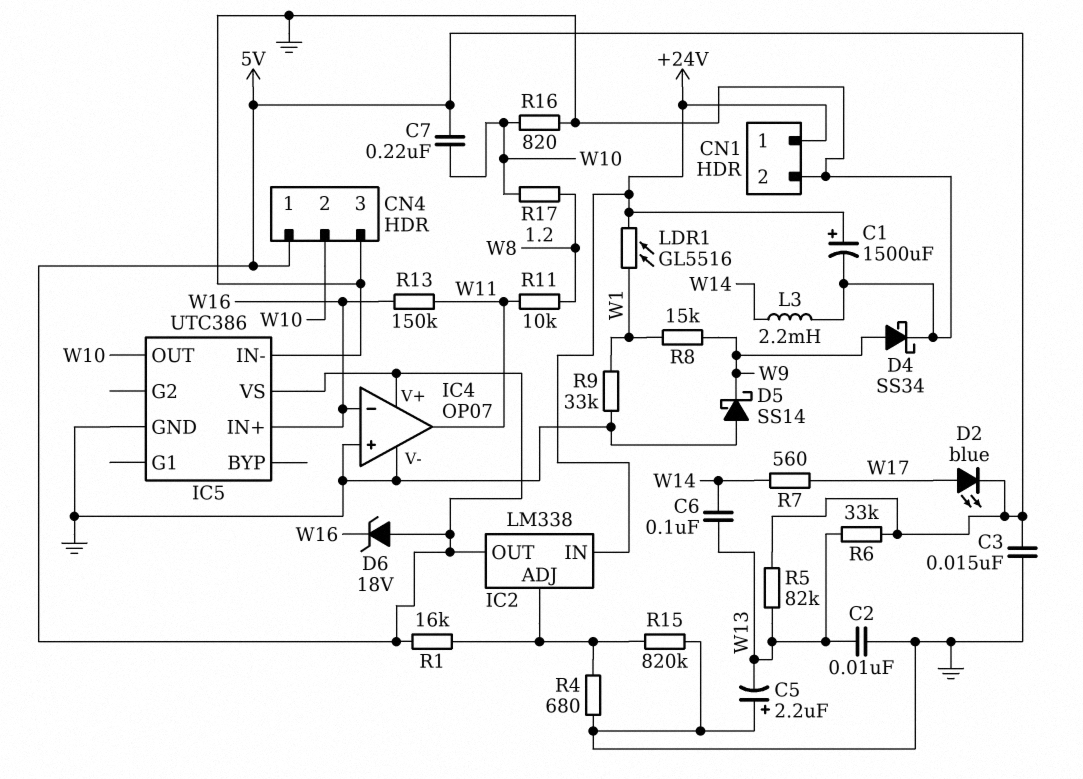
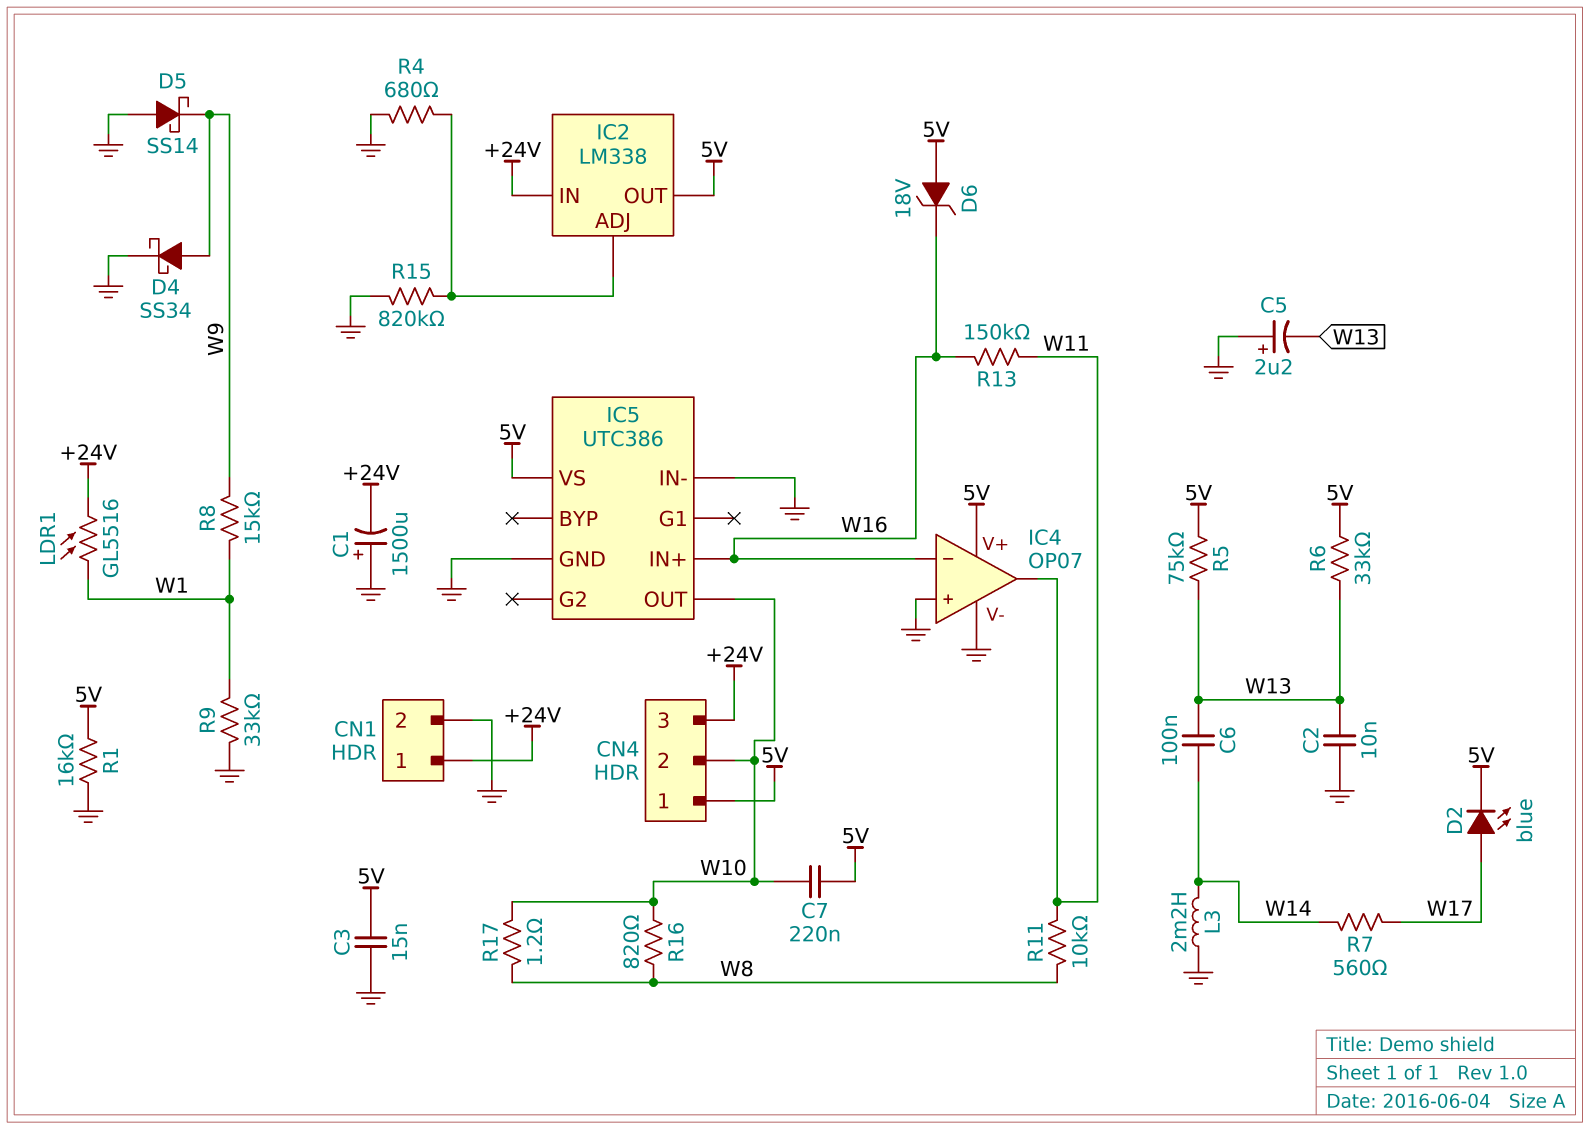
C1: 1500uF (plus +24V, minus GND) -> 1500uF (plus GND, minus +24V)
CN4 pin 3: GND -> +24V
R1: 16k (5V, IC2/ADJ) -> 16k (5V, GND)
R5: 82k (5V, W13) -> 75k (5V, W13)
R16: 820 (GND, W10) -> 820 (W8, W10)

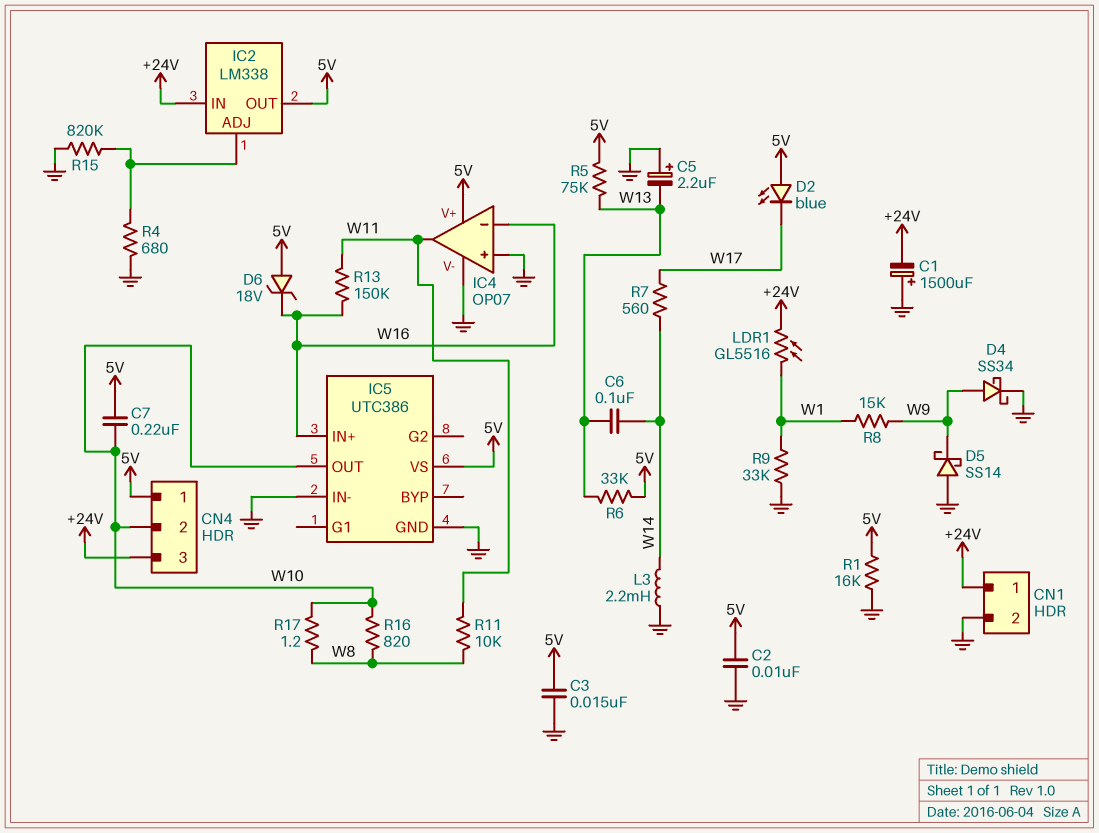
C2: 10nF (GND, W13) -> 10nF (5V, GND)
D2: LED blue (A W17, K 5V) -> LED blue (A 5V, K W17)

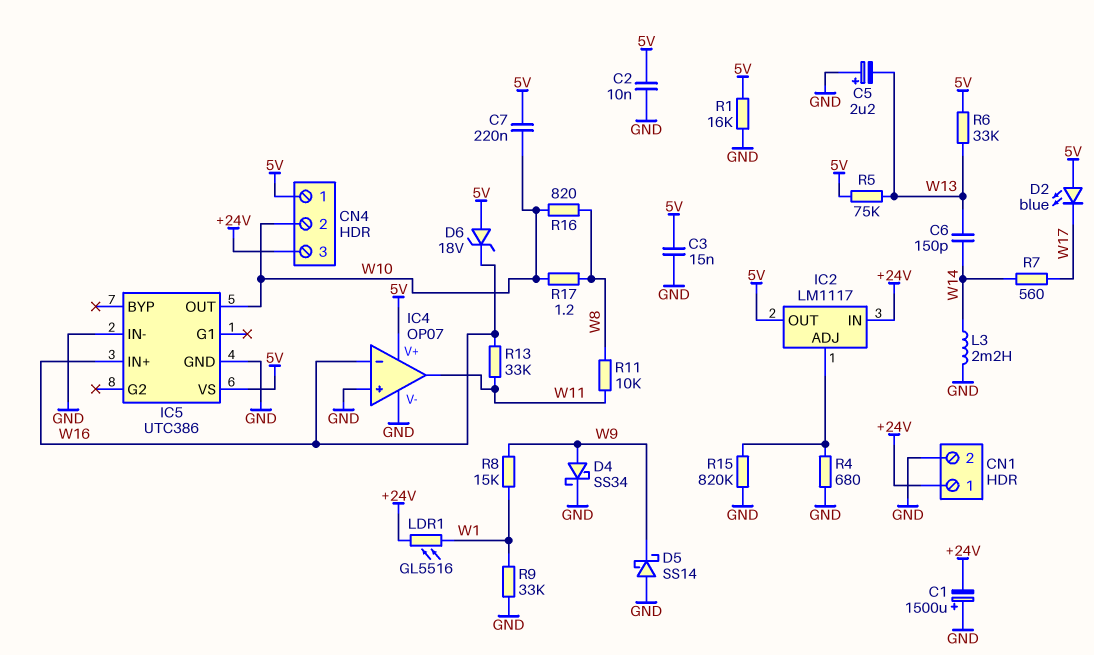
C6: 100nF (W13, W14) -> 150pF (W13, W14)
IC2: LM338 -> LM1117
R13: 150k (W11, W16) -> 33k (W11, W16)

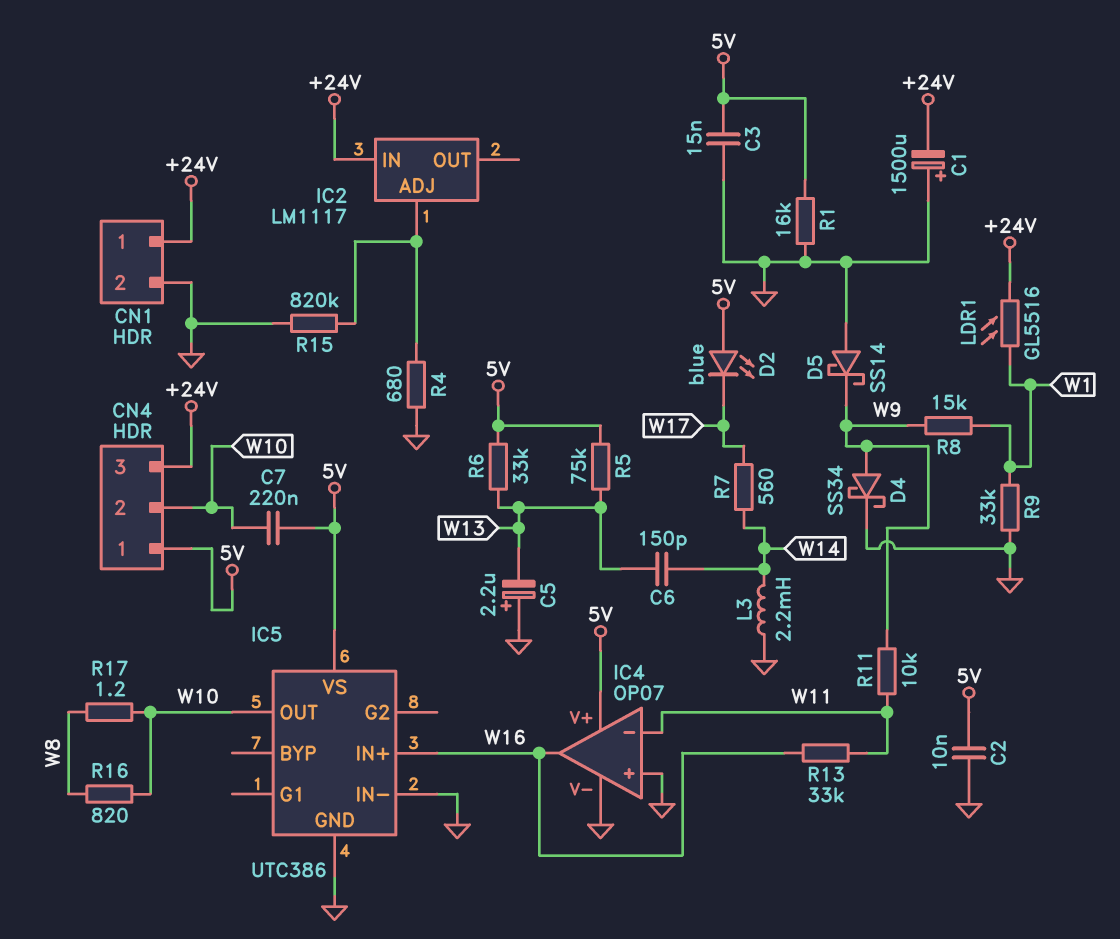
D6: zener 18V (A 5V, K W16) -> none
IC2 pin OUT: 5V -> none
IC4 pin in-: W16 -> W11
IC4 pin out: W11 -> W16
R11: 10k (W8, W11) -> 10k (W9, W11)

